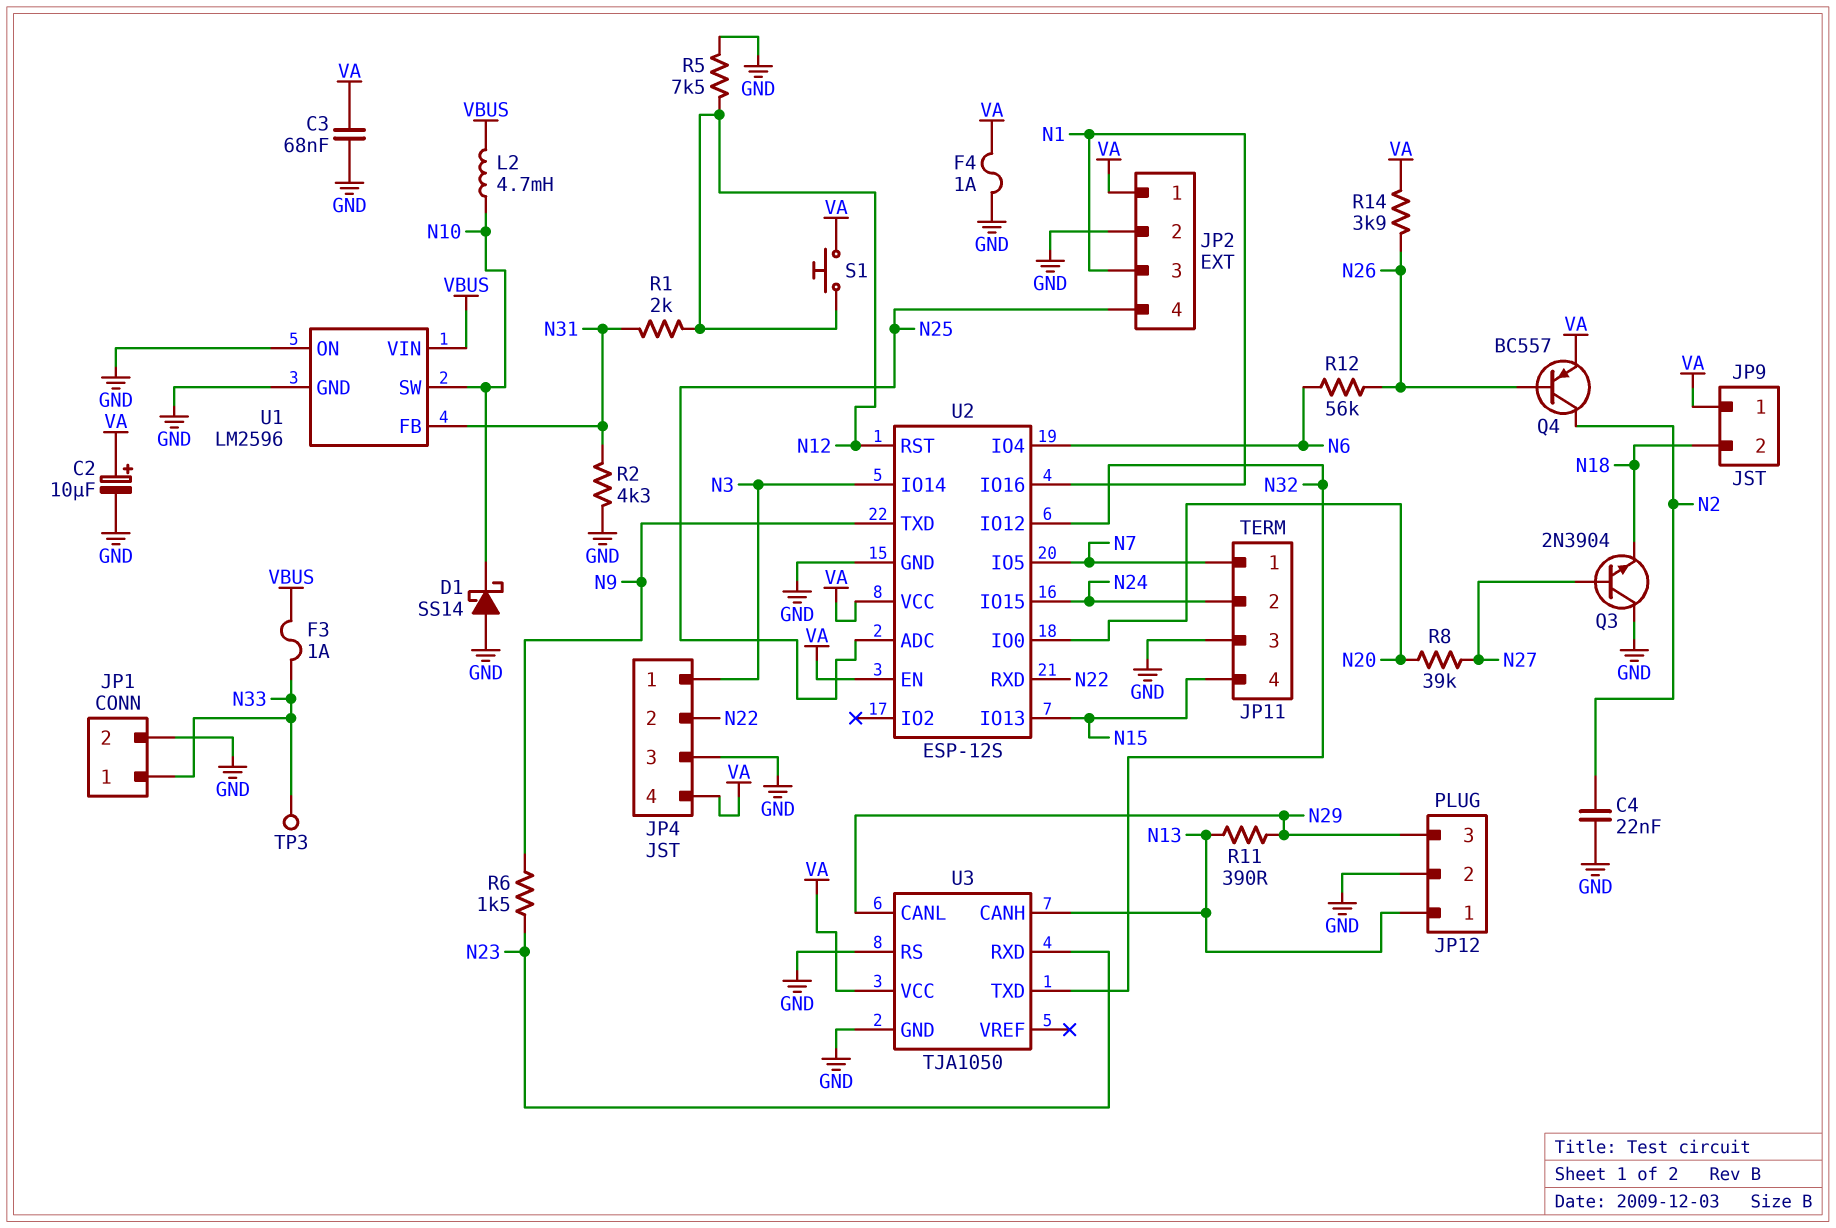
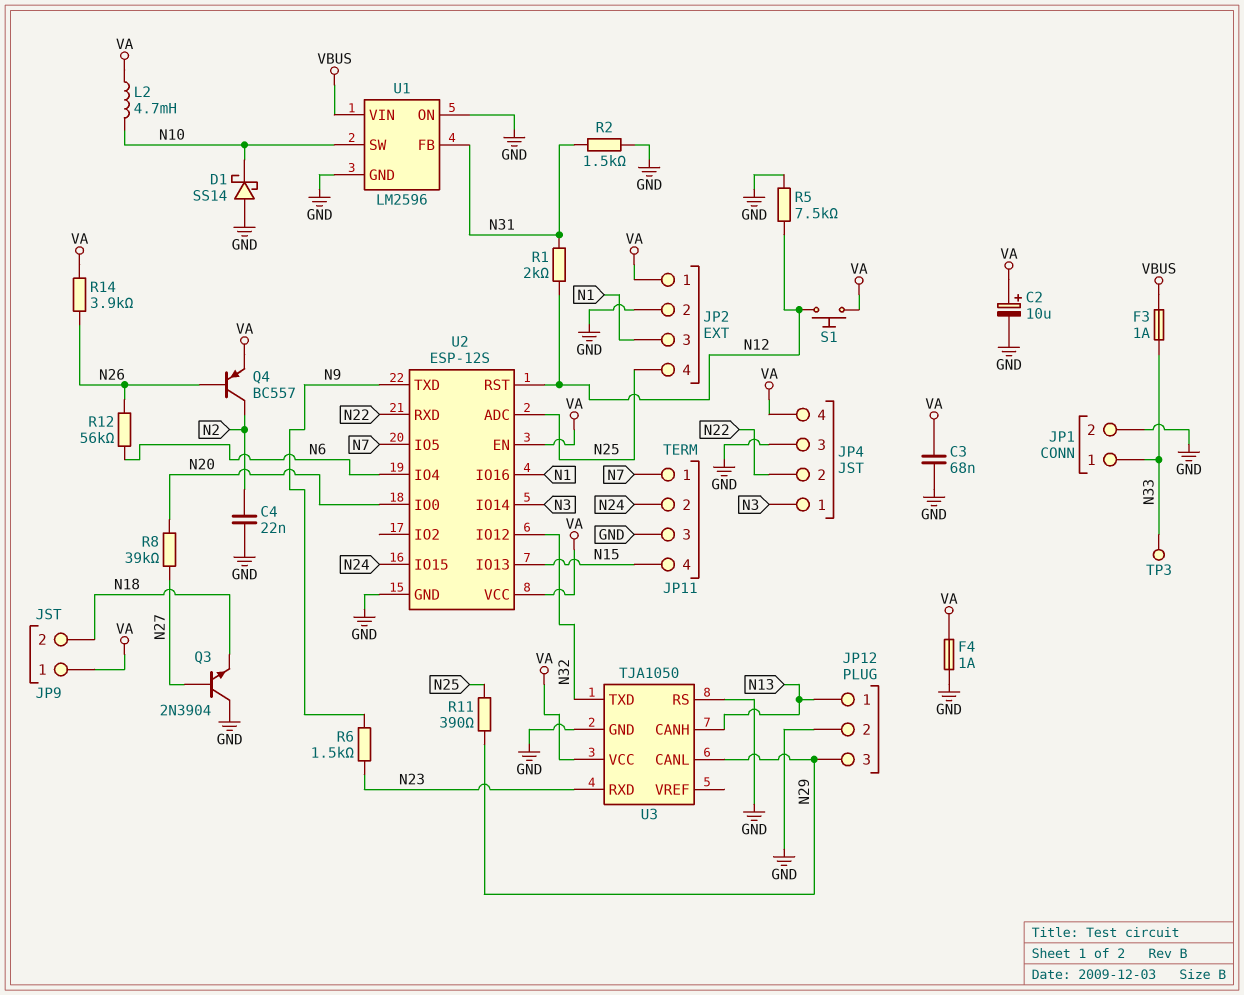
L2: 4.7mH (N10, VBUS) -> 4.7mH (N10, VA)
R2: 4.3k (GND, N31) -> 1.5k (GND, N31)
R11: 390 (N13, N29) -> 390 (N25, N29)

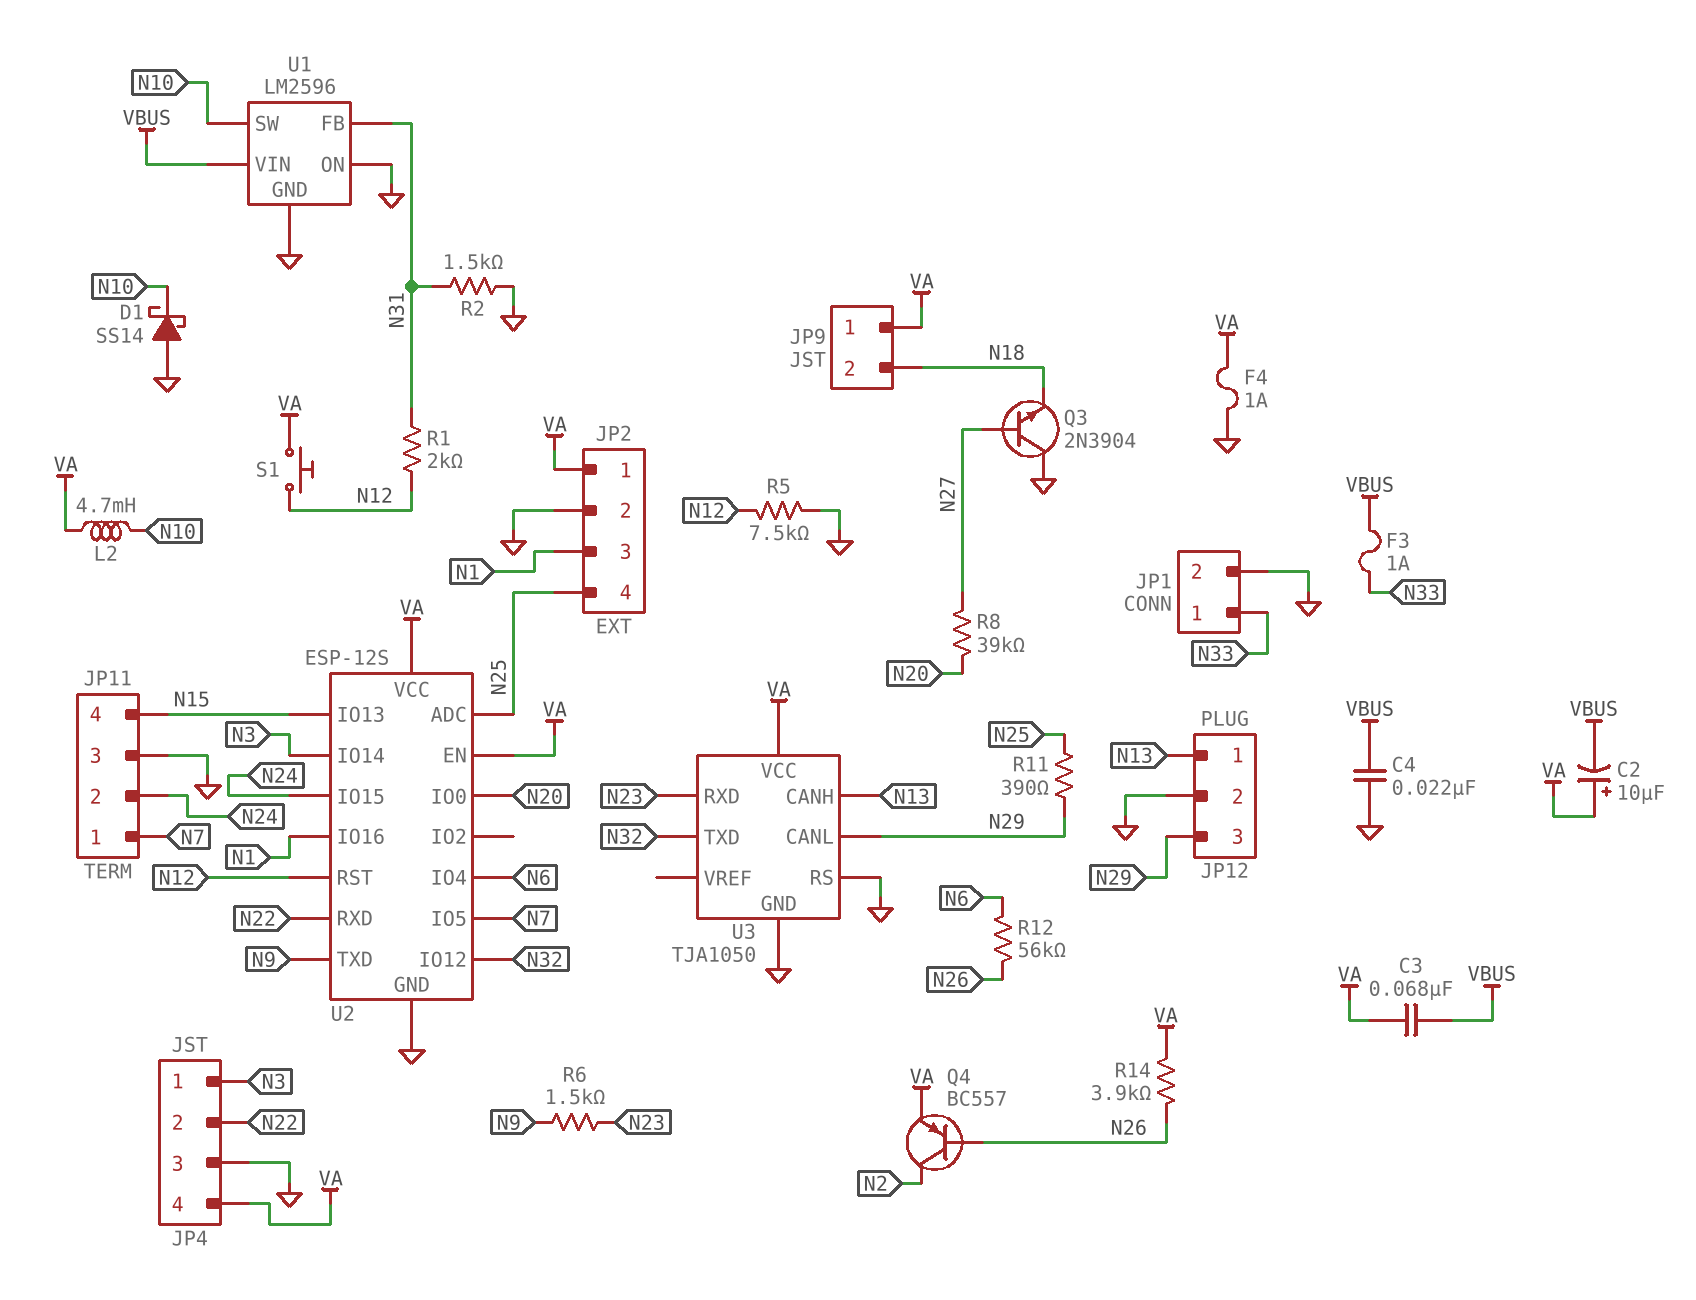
C2: 10uF (plus VA, minus GND) -> 10uF (plus VA, minus VBUS)
C3: 68nF (GND, VA) -> 68nF (VA, VBUS)
C4: 22nF (GND, N2) -> 22nF (GND, VBUS)
TP3: test point (N33) -> none

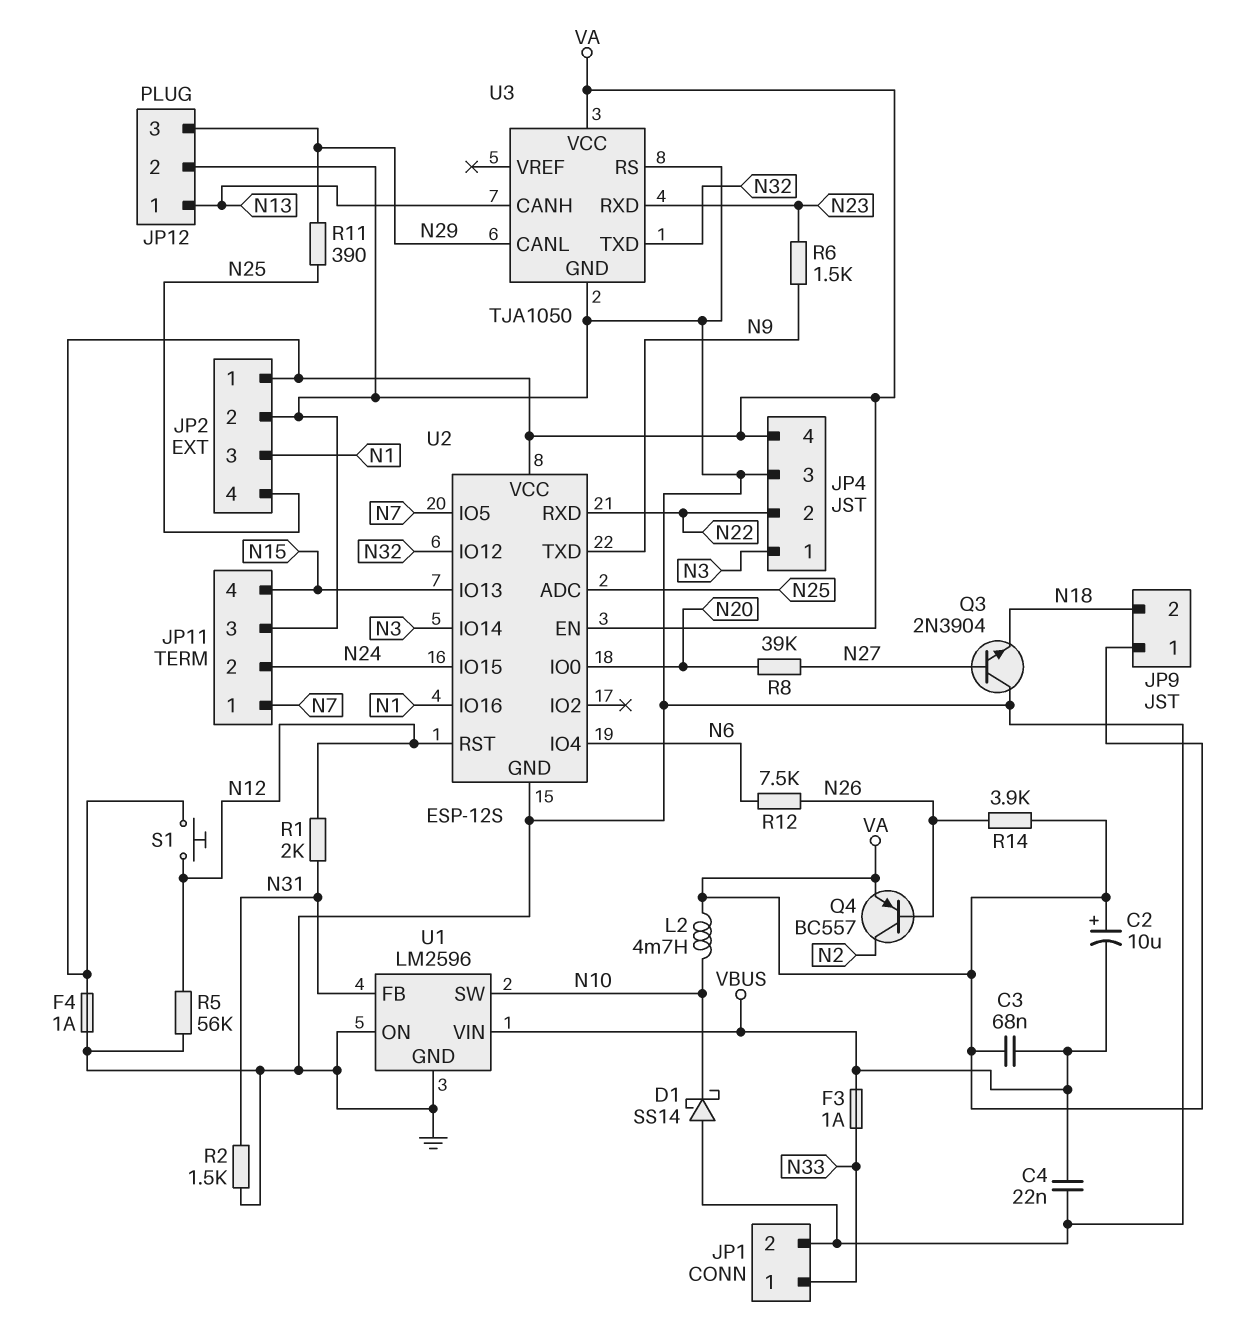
R5: 7.5k (GND, N12) -> 56k (GND, N12)
R12: 56k (N6, N26) -> 7.5k (N6, N26)

